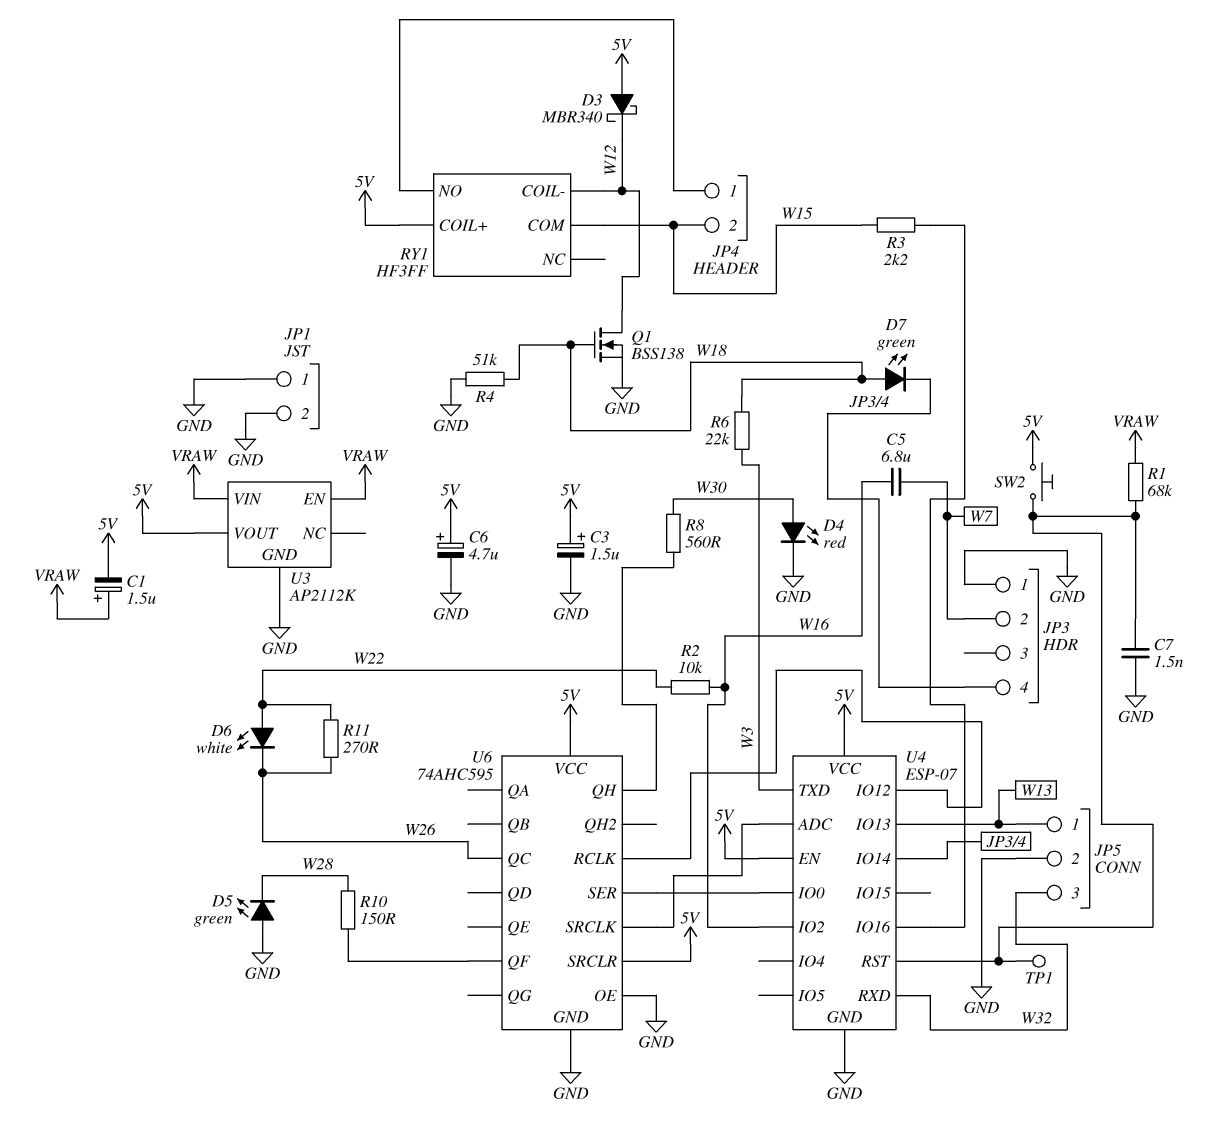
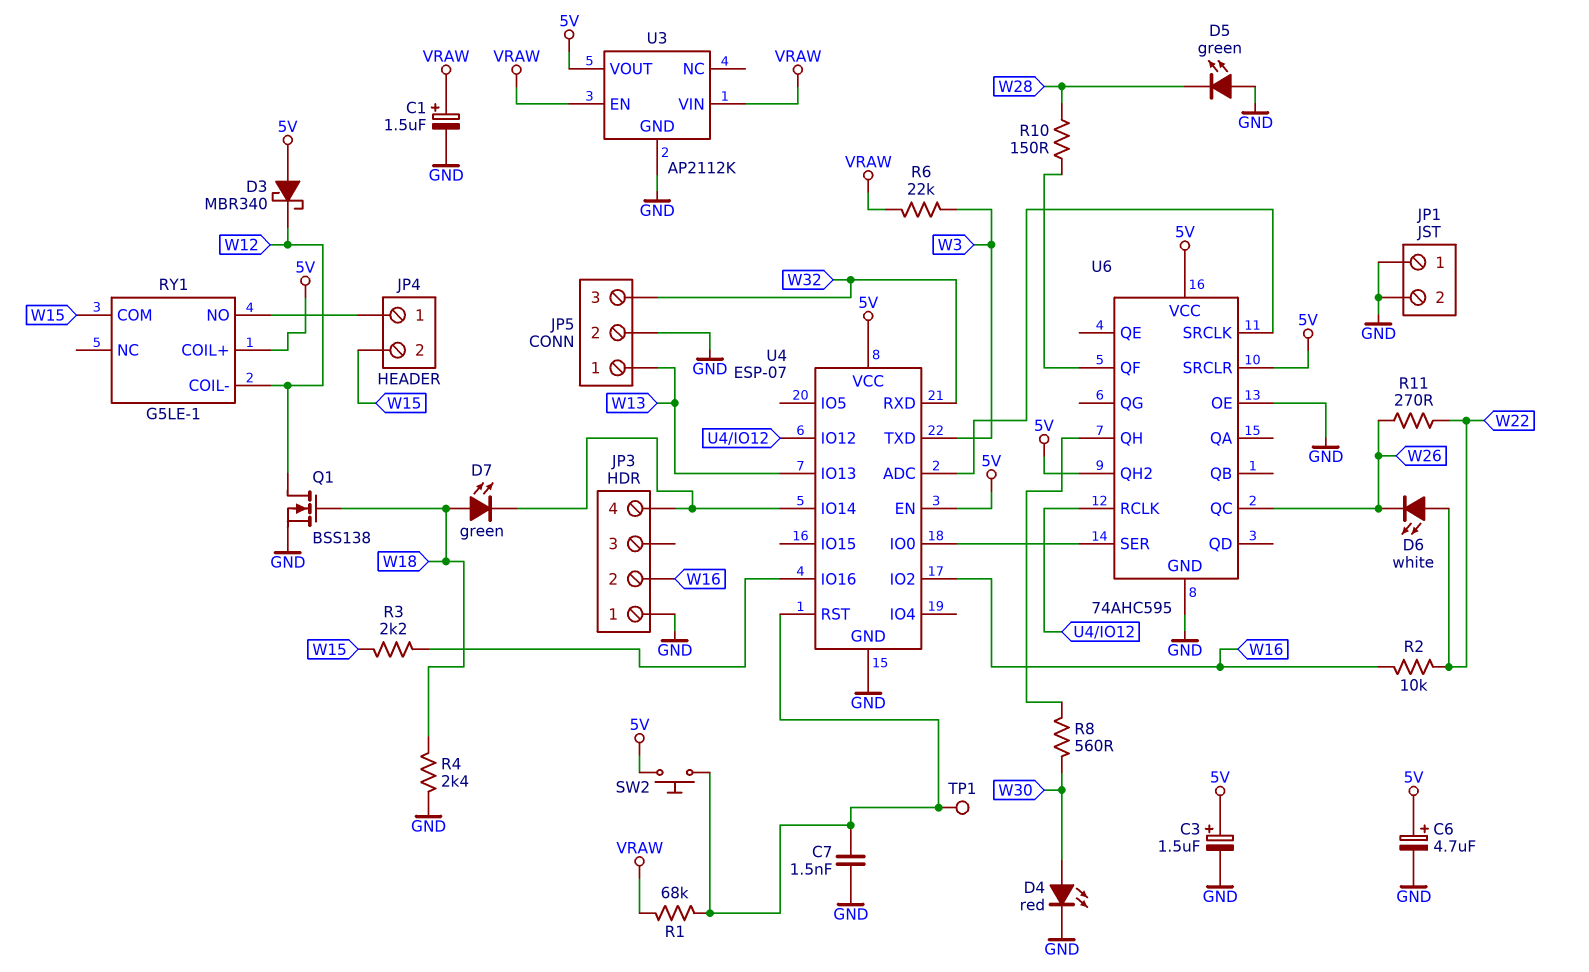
C1: 1.5uF (plus VRAW, minus 5V) -> 1.5uF (plus VRAW, minus GND)
C5: 6.8uF (W7, W16) -> none
JP3 pin 2: W7 -> W16
R4: 51k (GND, W18) -> 2.4k (GND, W18)
R6: 22k (W3, W18) -> 22k (VRAW, W3)
RY1: HF3FF -> G5LE-1
U6 pin QH2: none -> 5V

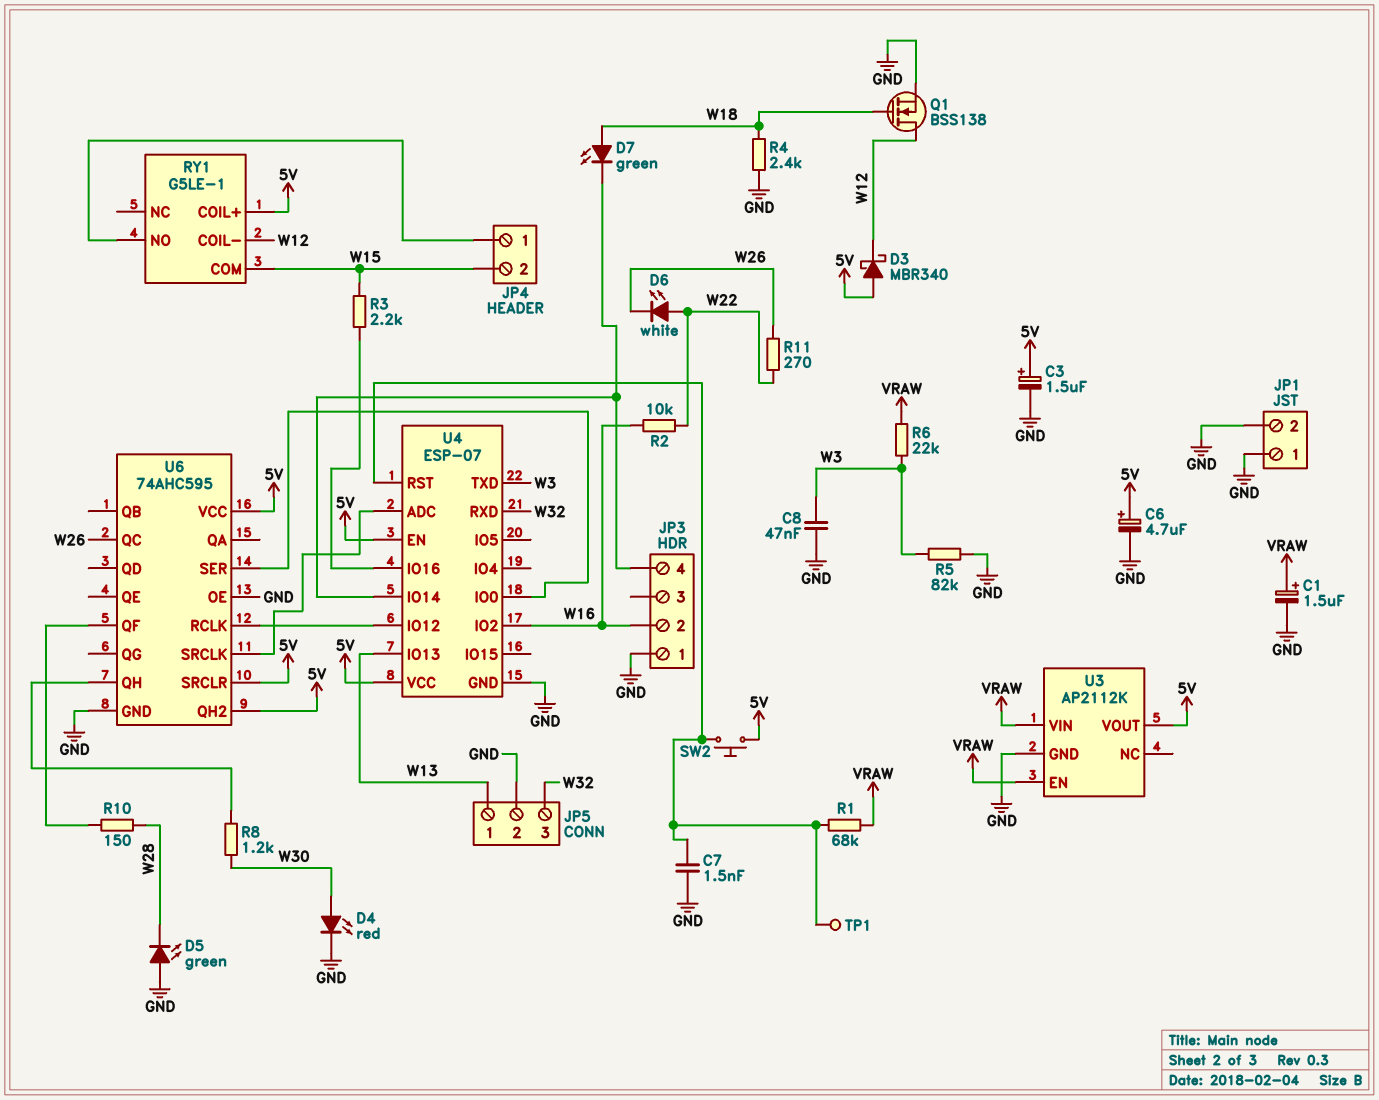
C8: none -> 47nF (GND, W3)
R5: none -> 82k (GND, W3)
R8: 560 (U6/QH, W30) -> 1.2k (U6/QH, W30)

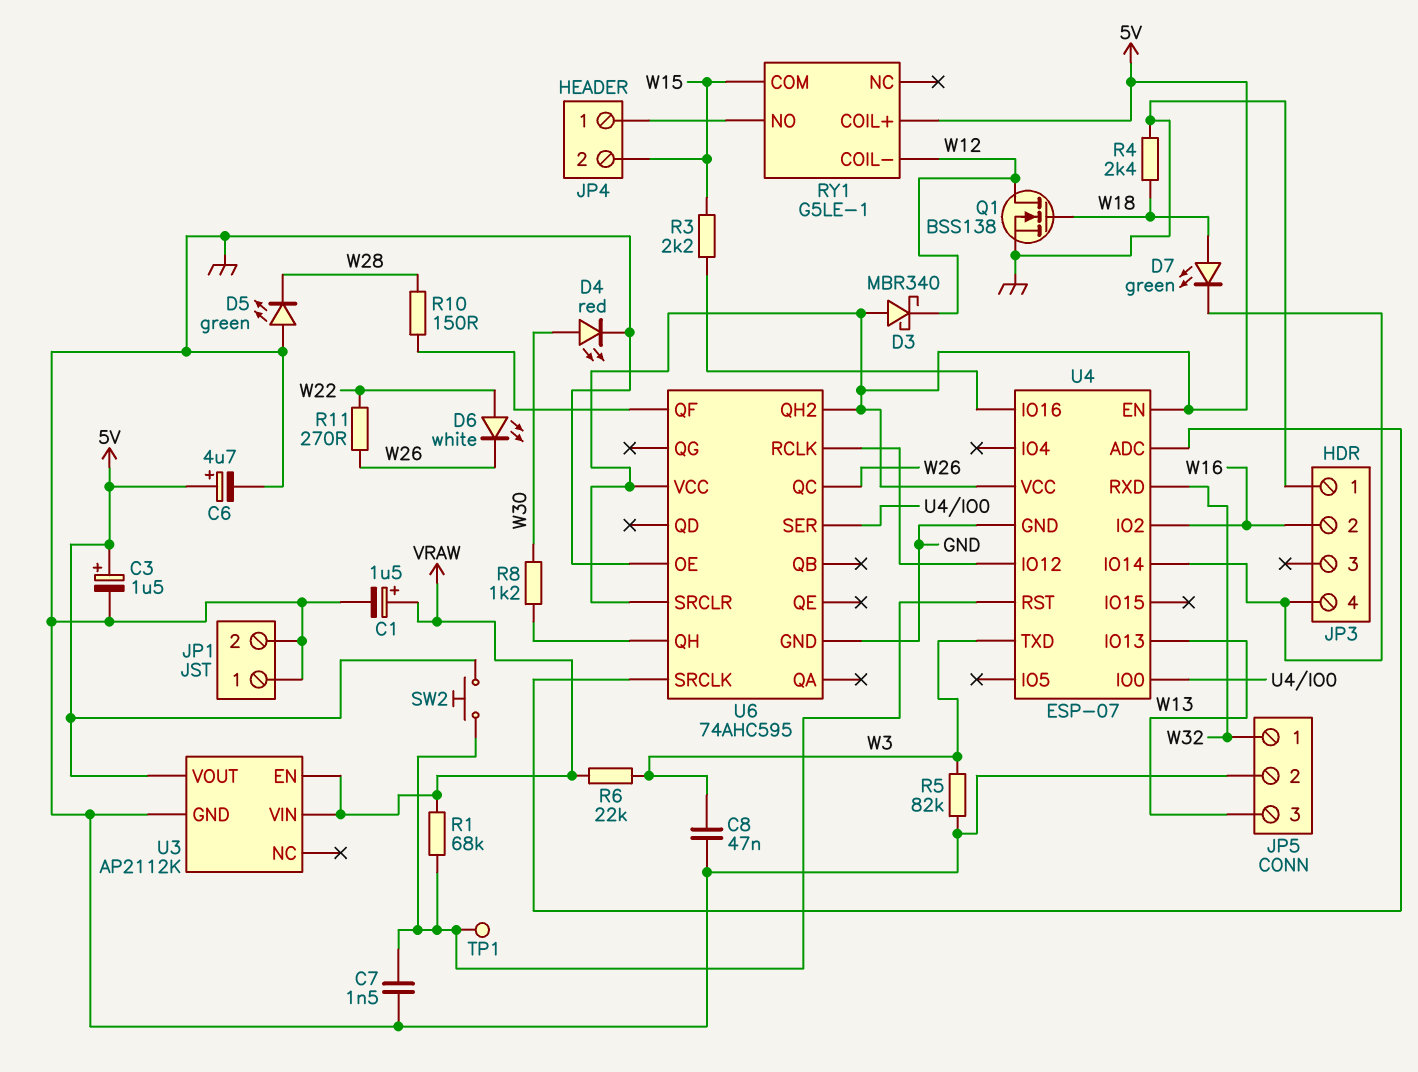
JP5 pin 1: W13 -> W32
JP5 pin 3: W32 -> W13
R2: 10k (W16, W22) -> none

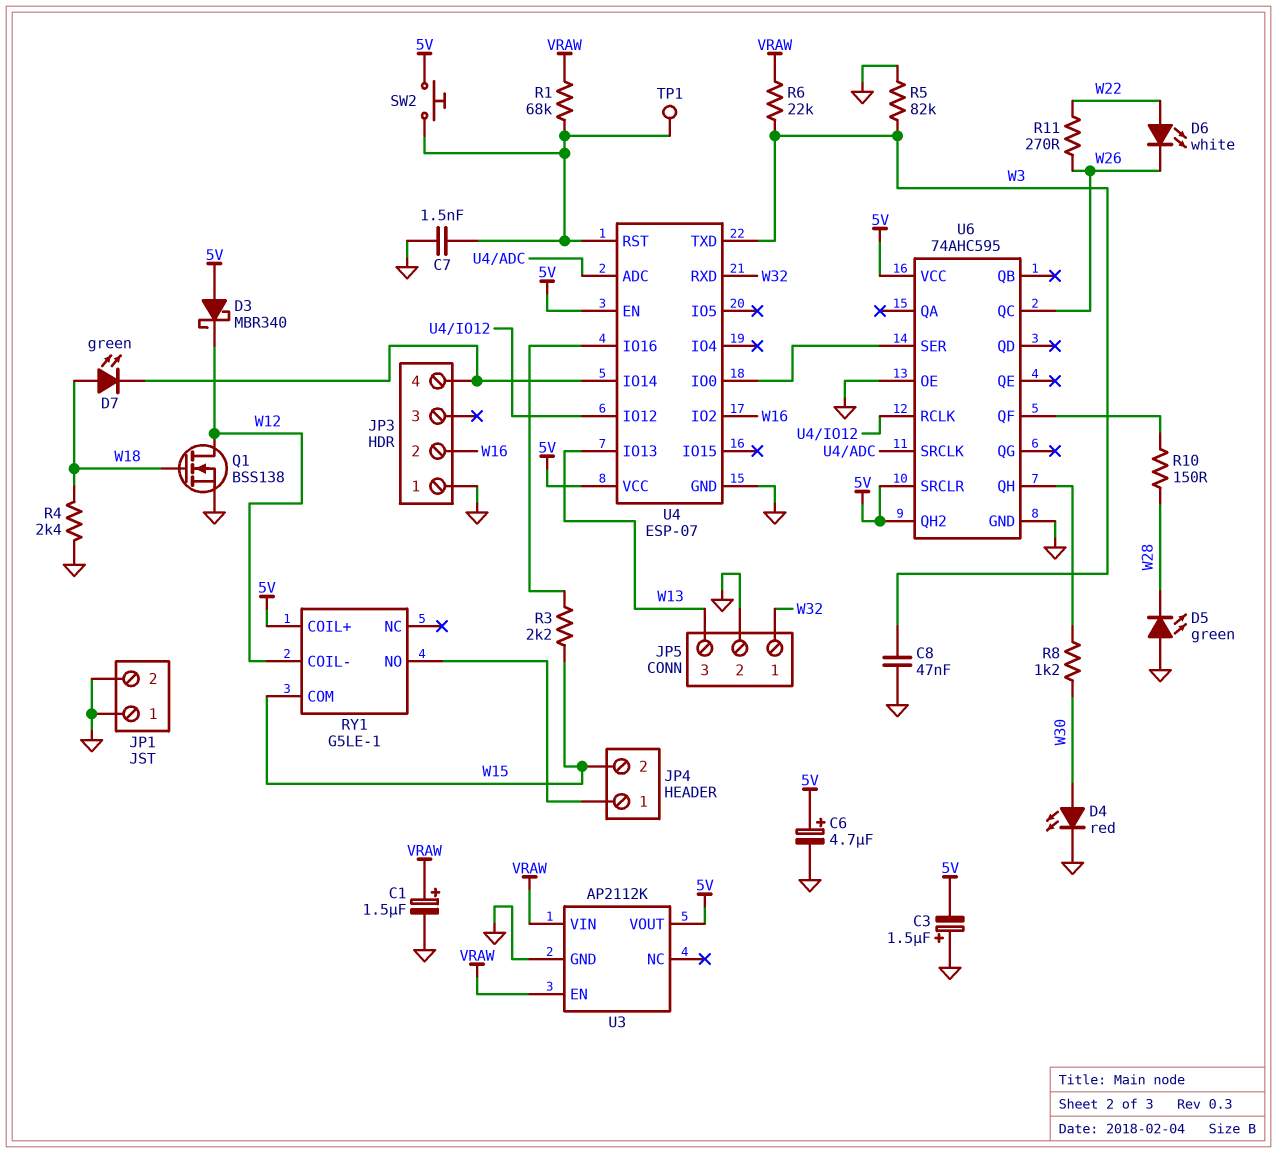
C3: 1.5uF (plus 5V, minus GND) -> 1.5uF (plus GND, minus 5V)

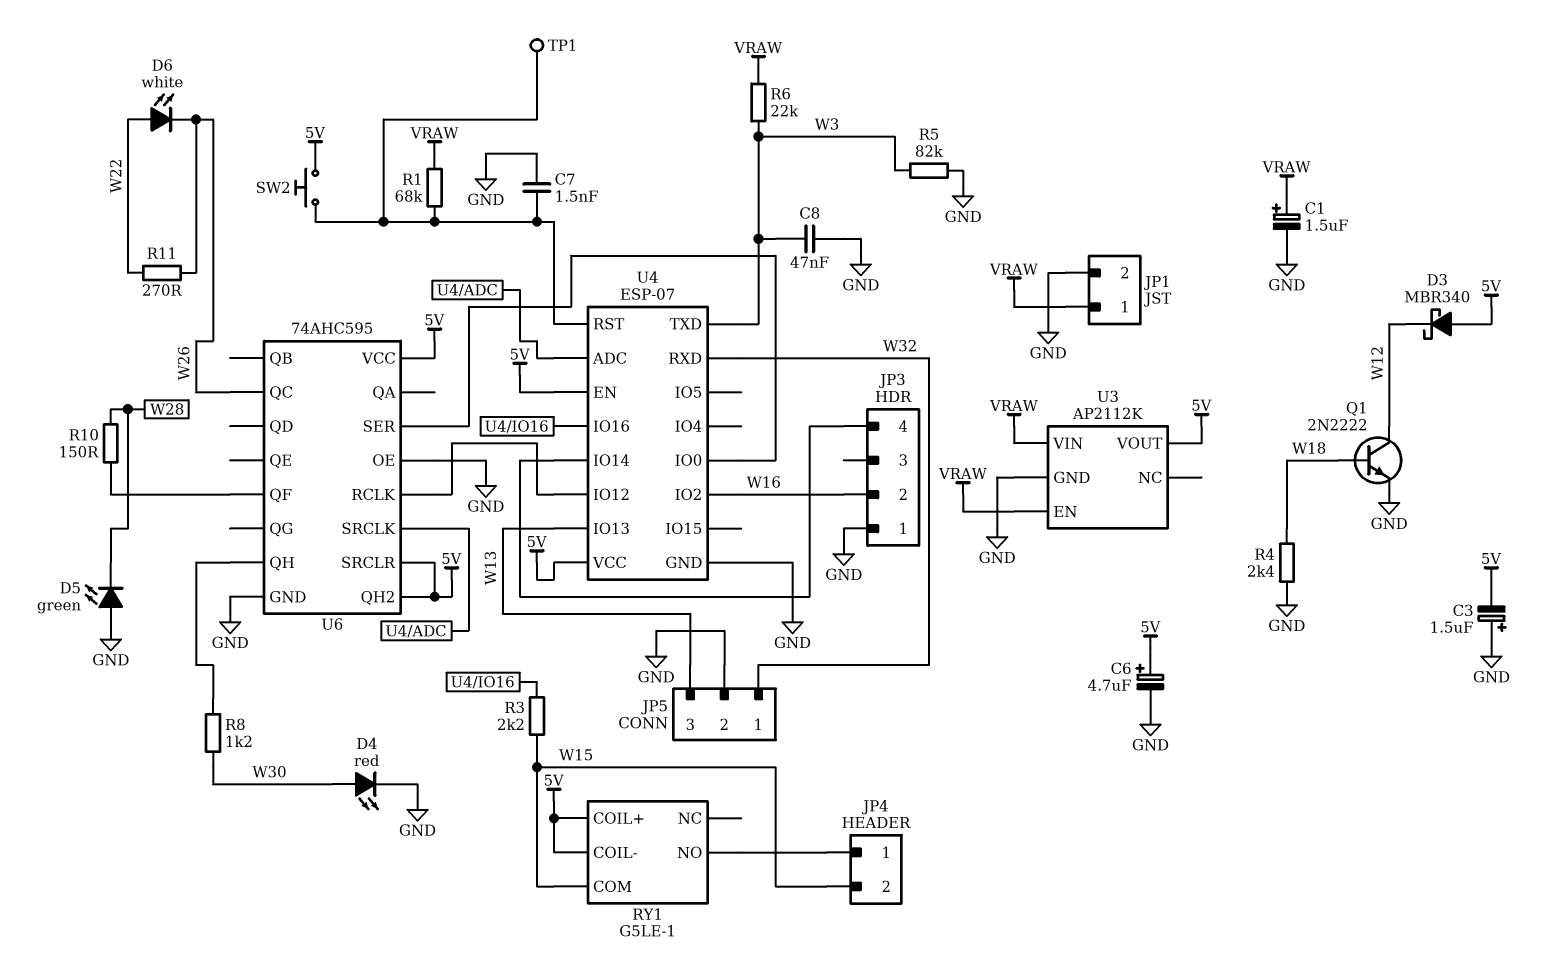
D7: LED green (A W18, K JP3/4) -> none
JP1 pin 1: GND -> VRAW
Q1: NMOS BSS138 (G W18, D W12, S GND) -> NPN 2N2222 (B W18, C W12, E GND)
RY1 pin COIL-: W12 -> 5V

